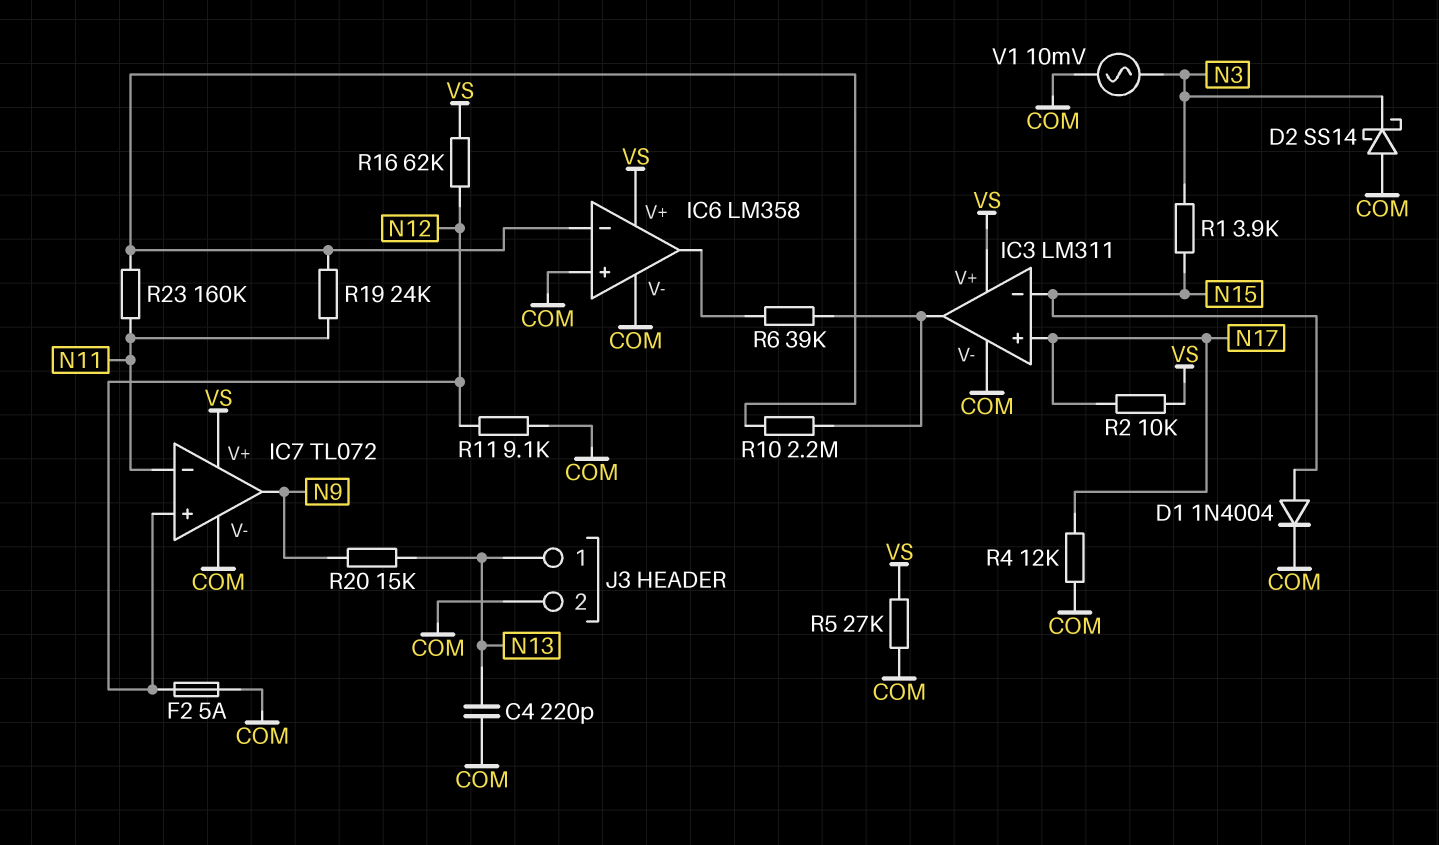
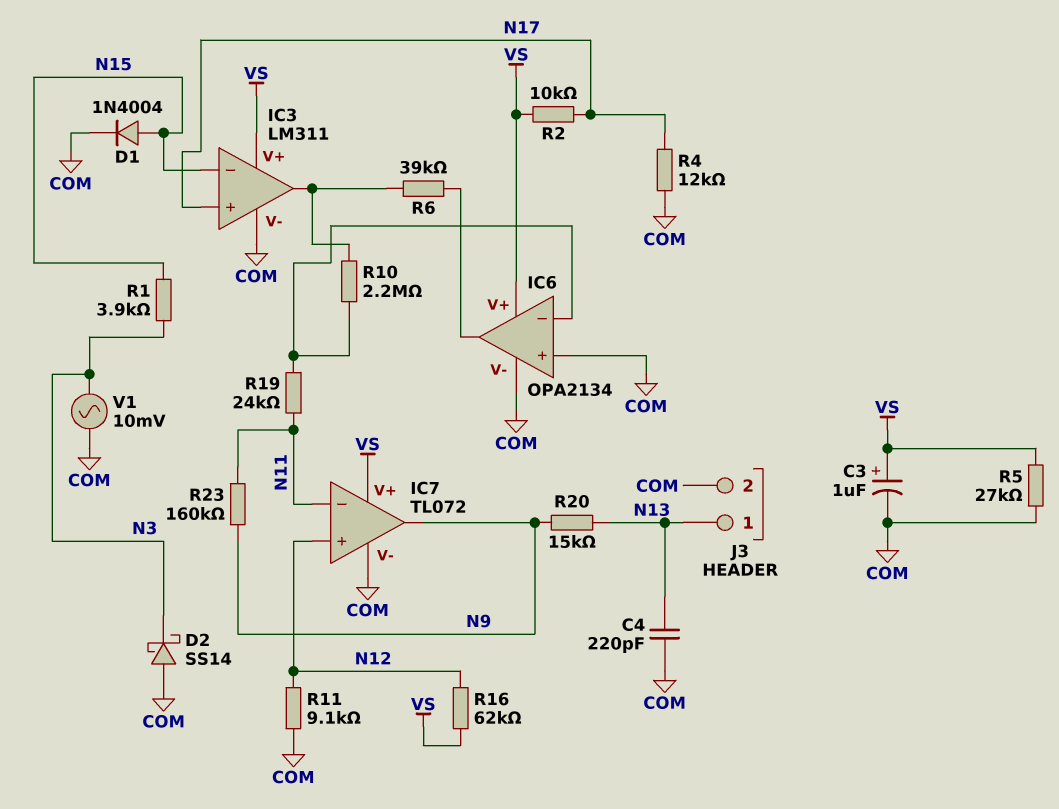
C3: none -> 1uF (plus VS, minus COM)
F2: 5A (COM, N12) -> none
IC6: LM358 -> OPA2134
R23: 160k (IC6/in-, N11) -> 160k (N9, N11)

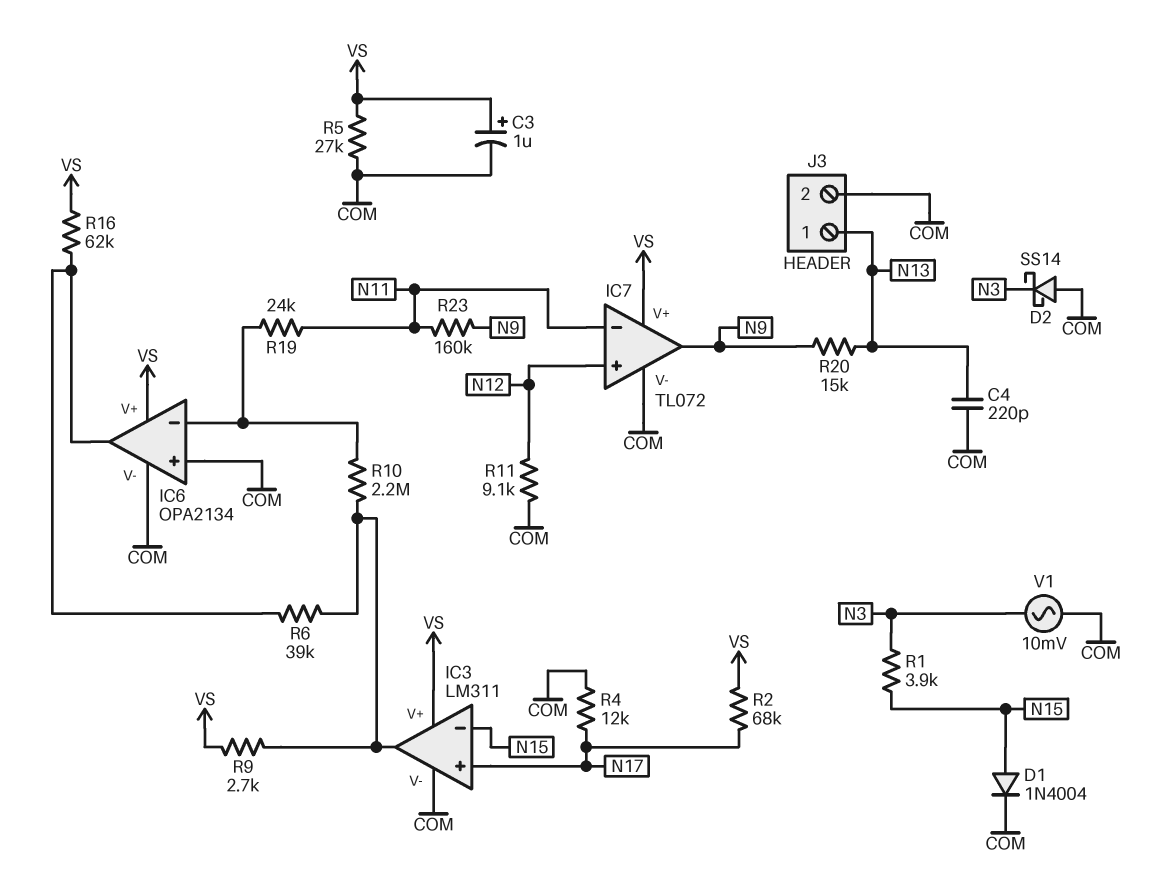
R2: 10k (N17, VS) -> 68k (N17, VS)
R9: none -> 2.7k (IC3/out, VS)
R16: 62k (N12, VS) -> 62k (IC6/out, VS)

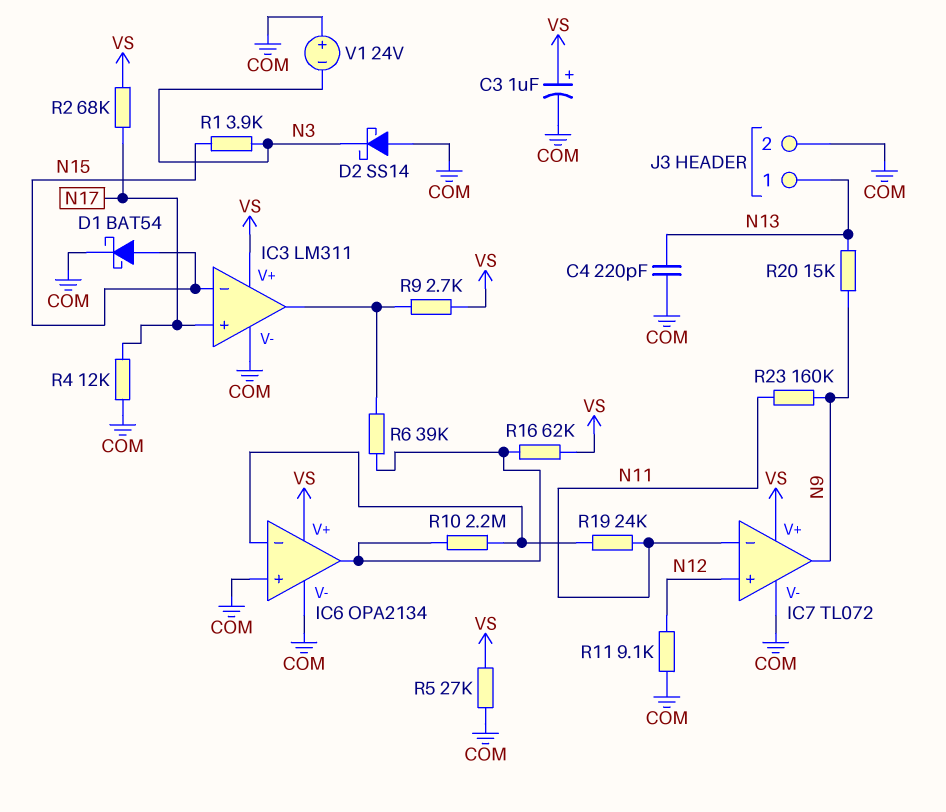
D1: diode 1N4004 (A N15, K COM) -> schottky BAT54 (A N15, K COM)
R10: 2.2M (IC3/out, IC6/in-) -> 2.2M (IC6/in-, IC6/out)
V1: AC 10mV (COM, N3) -> 24V (plus COM, minus N3)

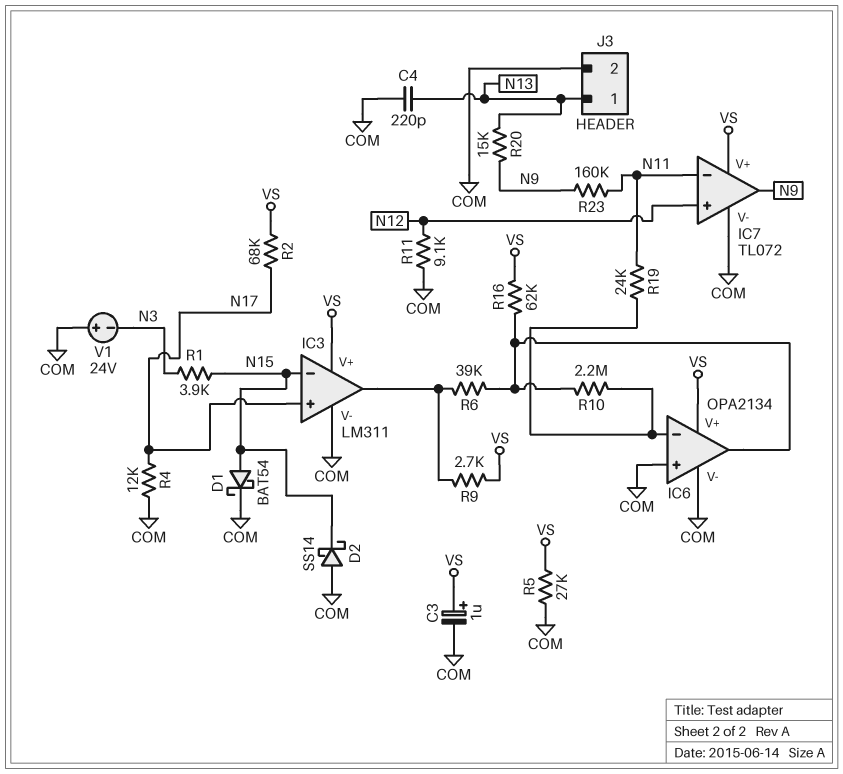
D2: schottky SS14 (A COM, K N3) -> schottky SS14 (A COM, K N15)

